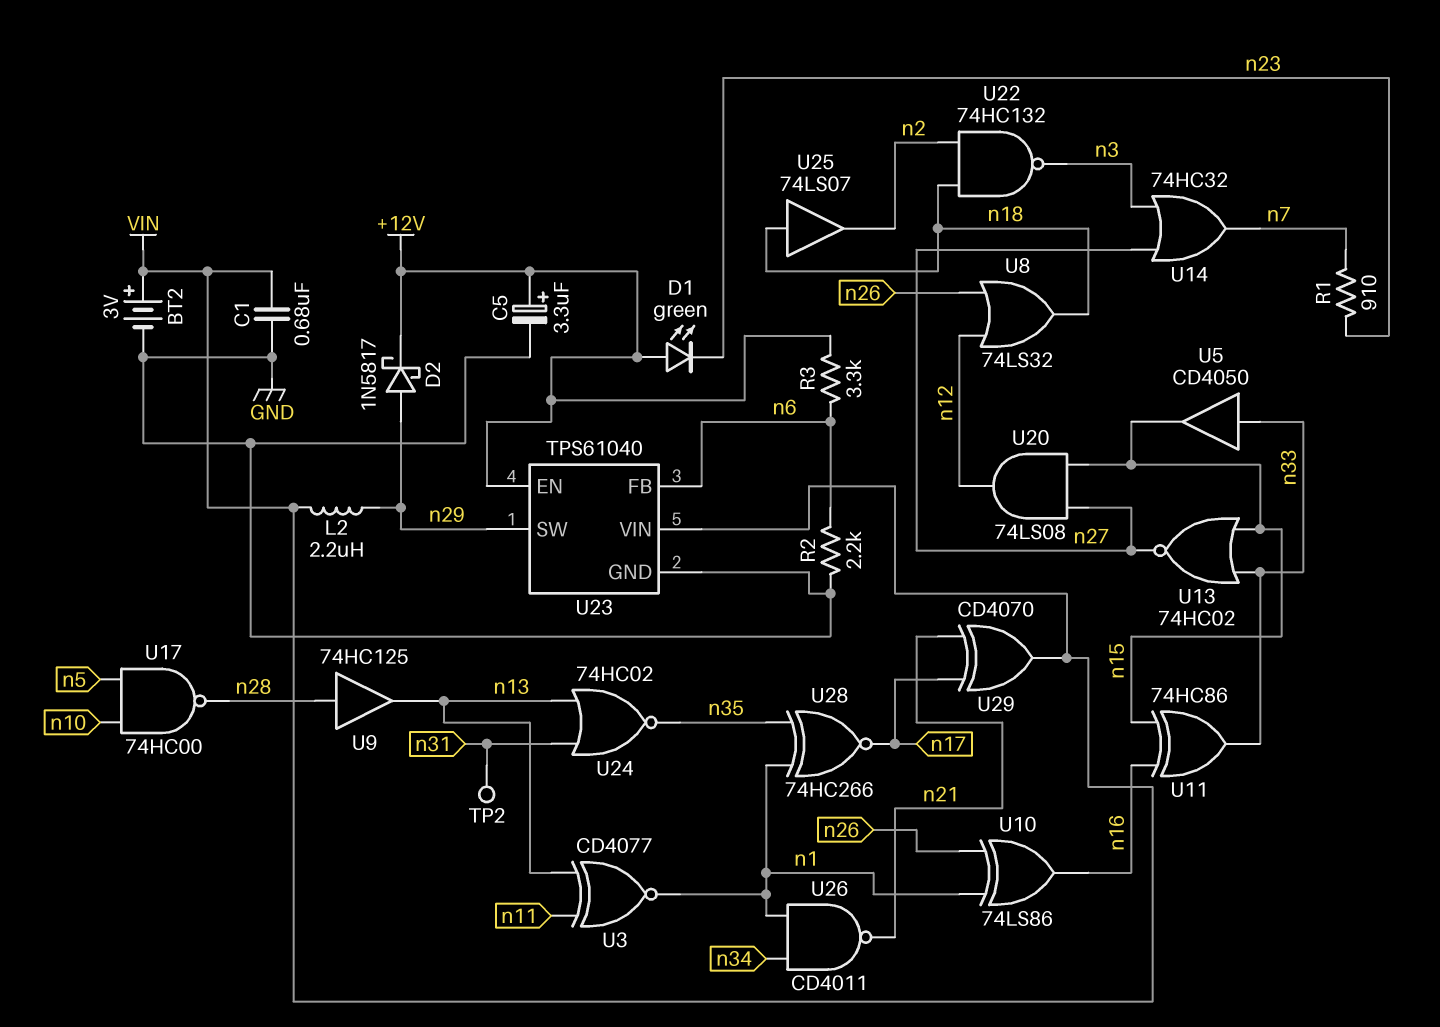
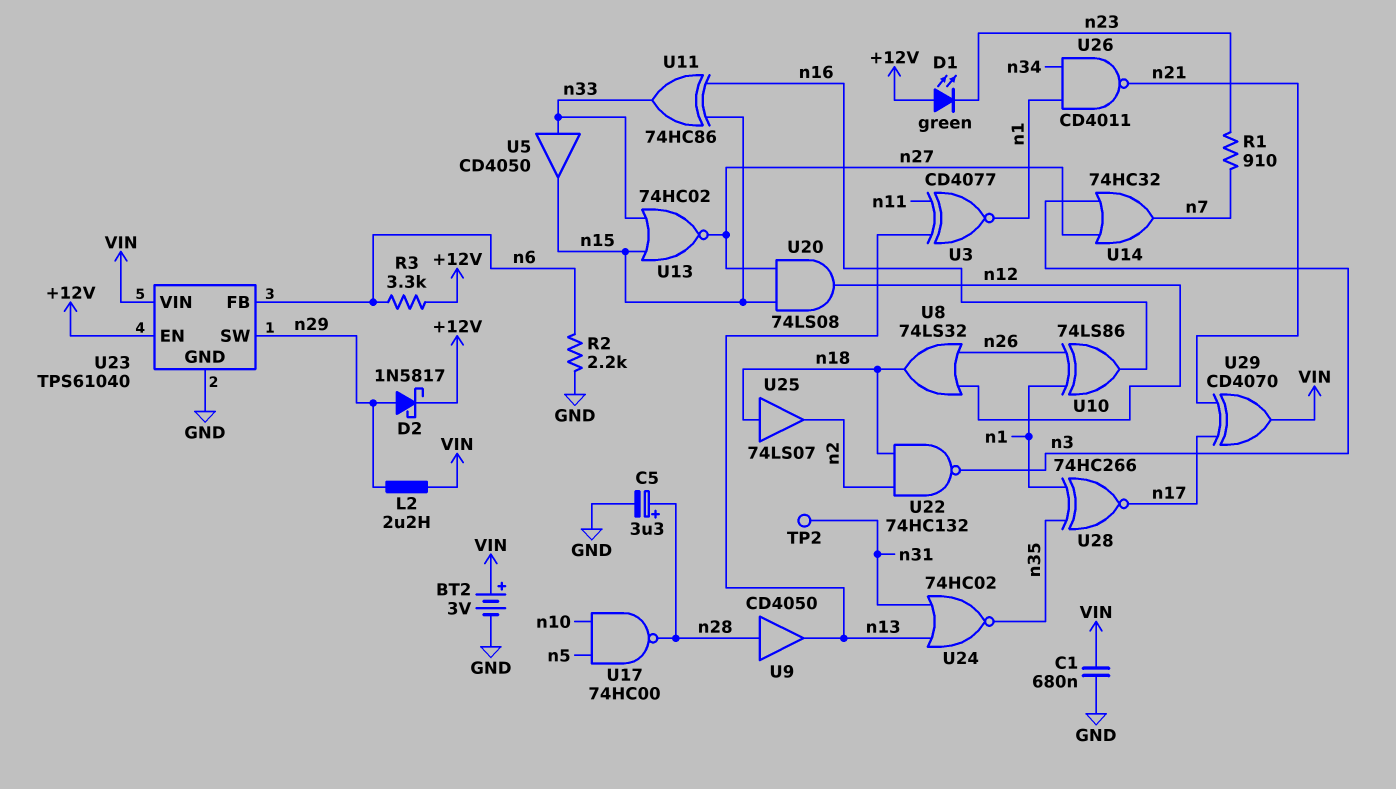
C5: 3.3uF (plus +12V, minus GND) -> 3.3uF (plus n28, minus GND)
U9: buffer 74HC125 (in n28, out n13) -> buffer CD4050 (in n28, out n13)

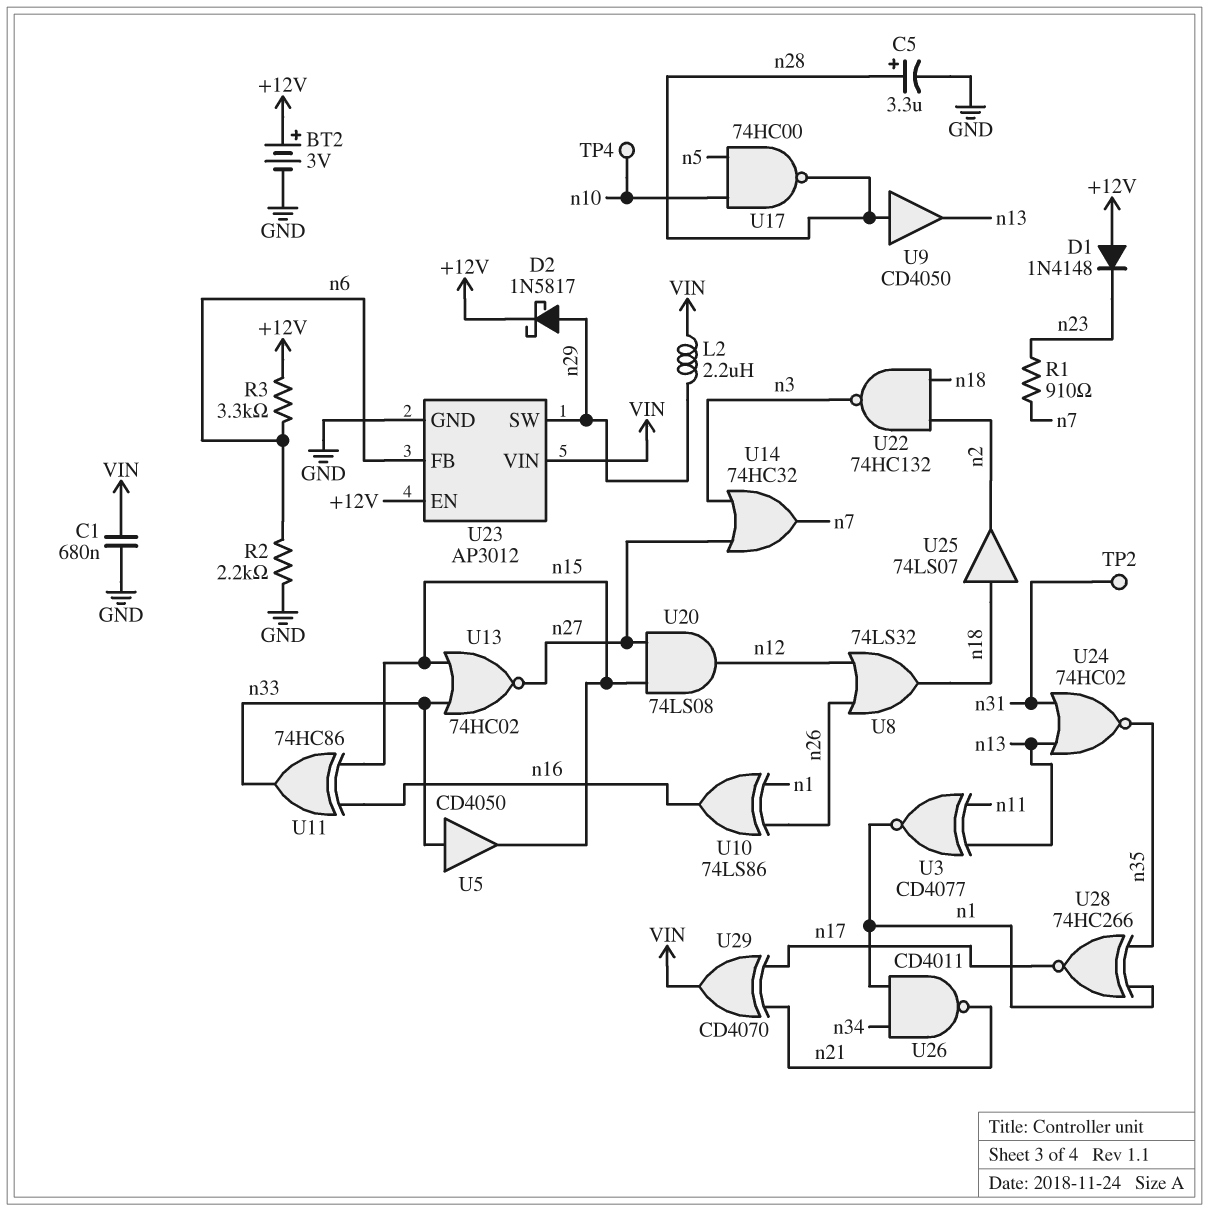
BT2: 3V (plus VIN, minus GND) -> 3V (plus +12V, minus GND)
D1: LED green (A +12V, K n23) -> diode 1N4148 (A +12V, K n23)
TP4: none -> test point (n10)
U23: TPS61040 -> AP3012

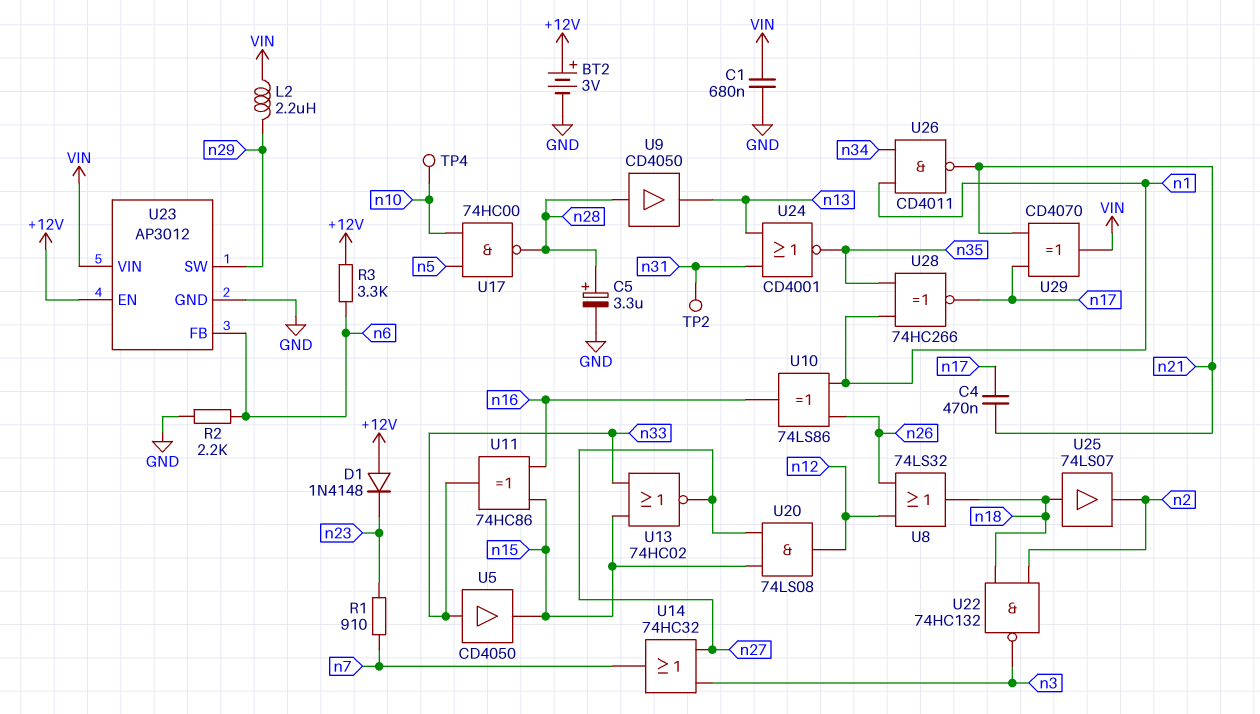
C4: none -> 470nF (n17, n21)
D2: schottky 1N5817 (A n29, K +12V) -> none
U3: XNOR CD4077 (in n11, in n13, out n1) -> none
U24: NOR 74HC02 (in n13, in n31, out n35) -> NOR CD4001 (in n13, in n31, out n35)

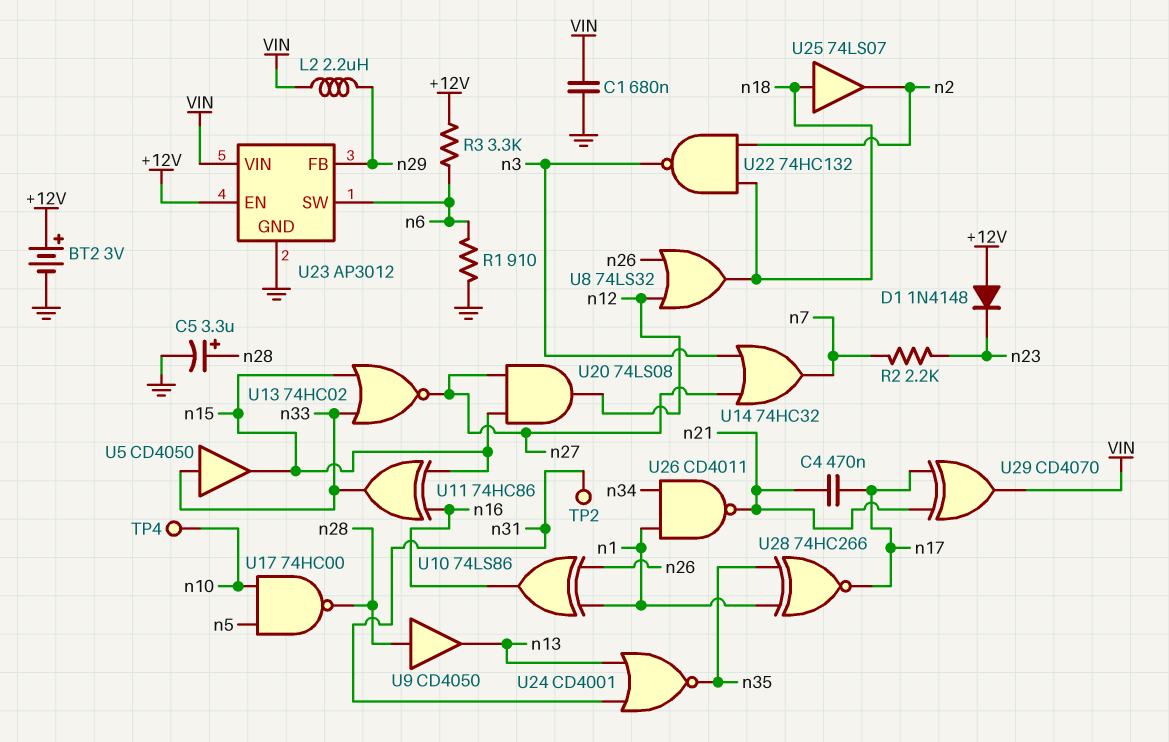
R1: 910 (n7, n23) -> 910 (GND, n6)
R2: 2.2k (GND, n6) -> 2.2k (n7, n23)
U23 pin FB: n6 -> n29
U23 pin SW: n29 -> n6

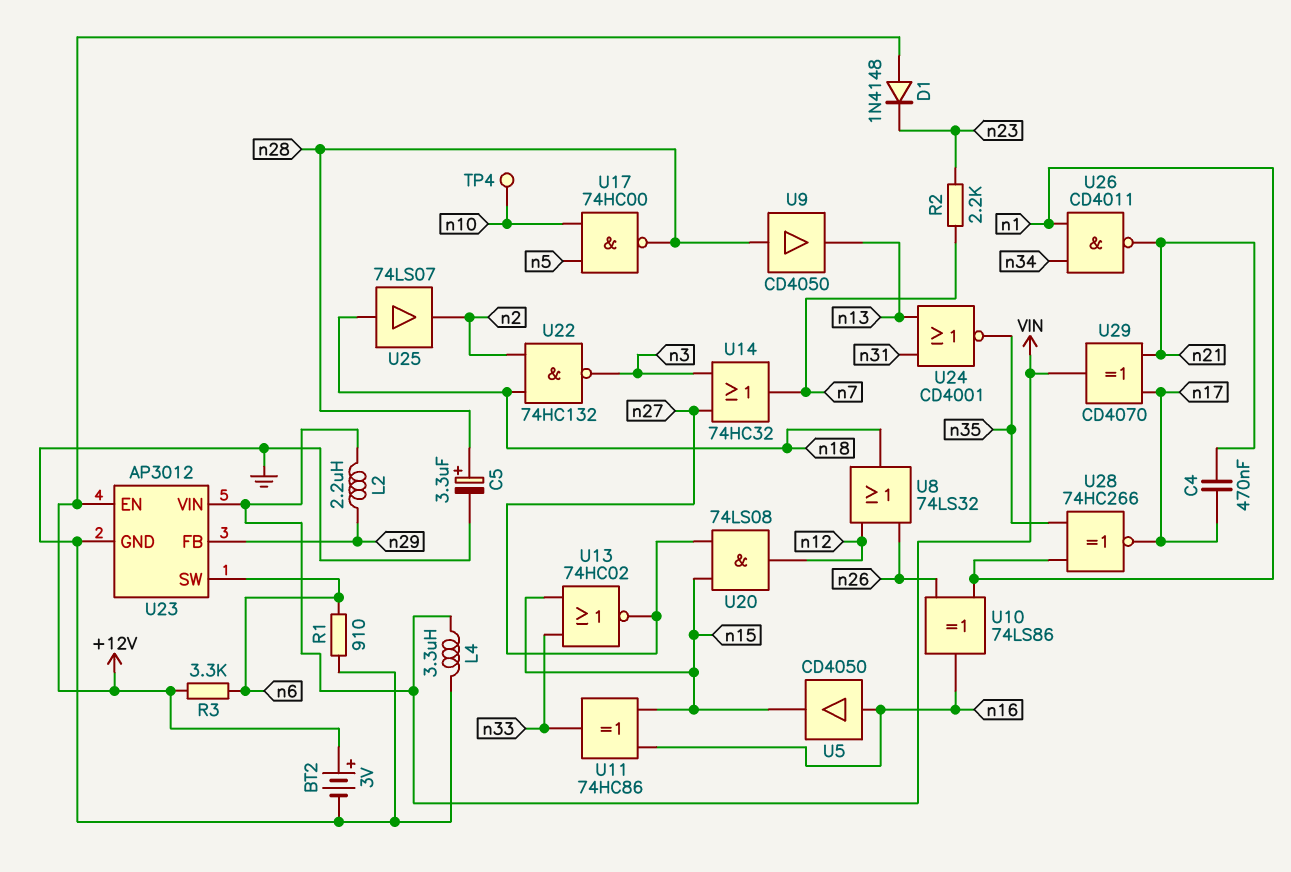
C1: 680nF (GND, VIN) -> none
L4: none -> 3.3uH (GND, VIN)
TP2: test point (n31) -> none
U5: buffer CD4050 (in n33, out n15) -> buffer CD4050 (in n16, out n15)

